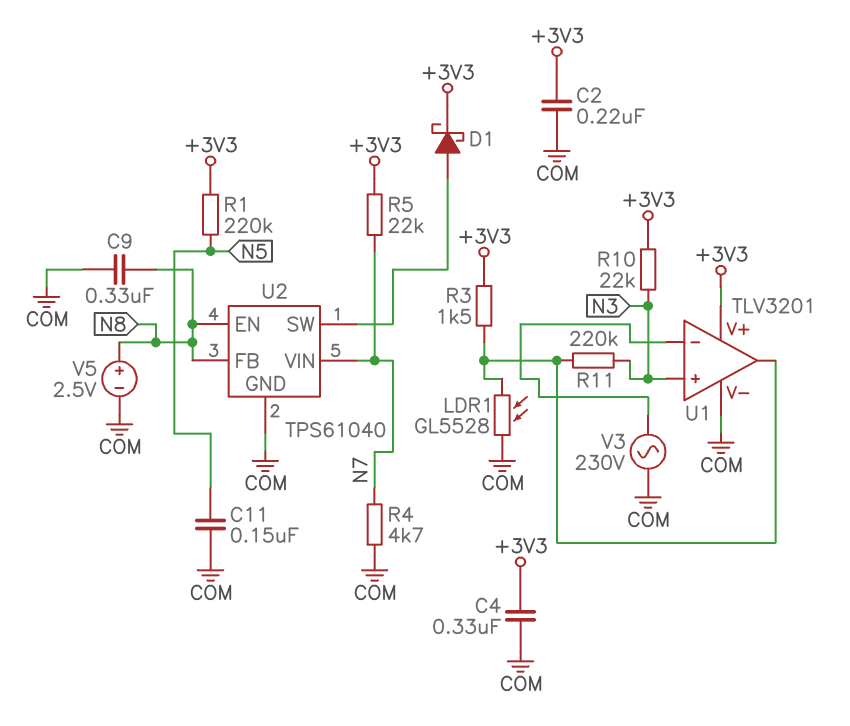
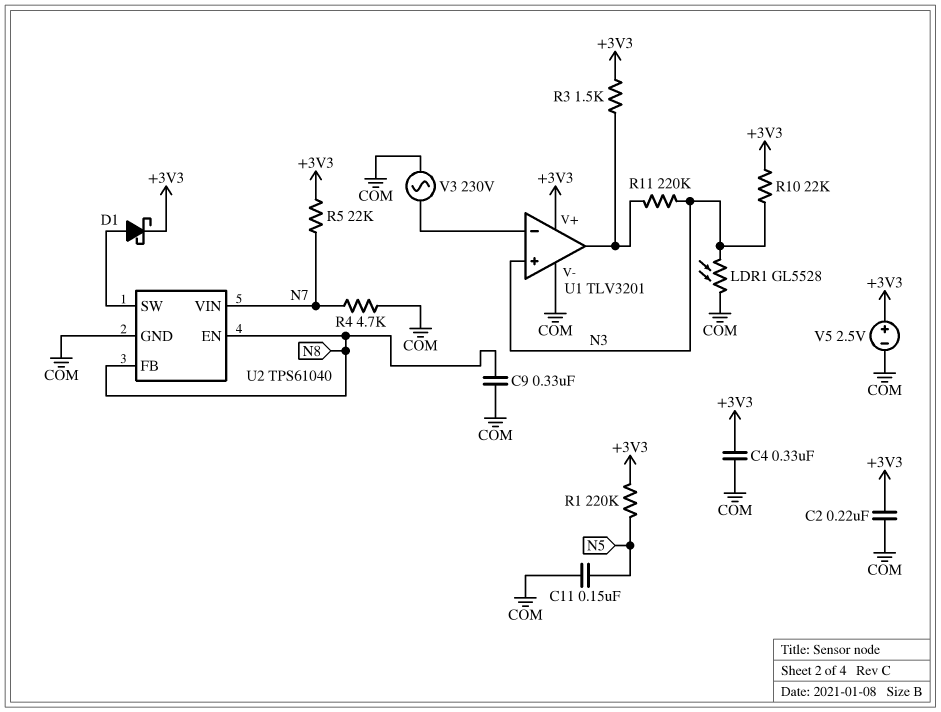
LDR1: GL5528 (COM, U1/out) -> GL5528 (COM, N3)
V5: 2.5V (plus N8, minus COM) -> 2.5V (plus +3V3, minus COM)

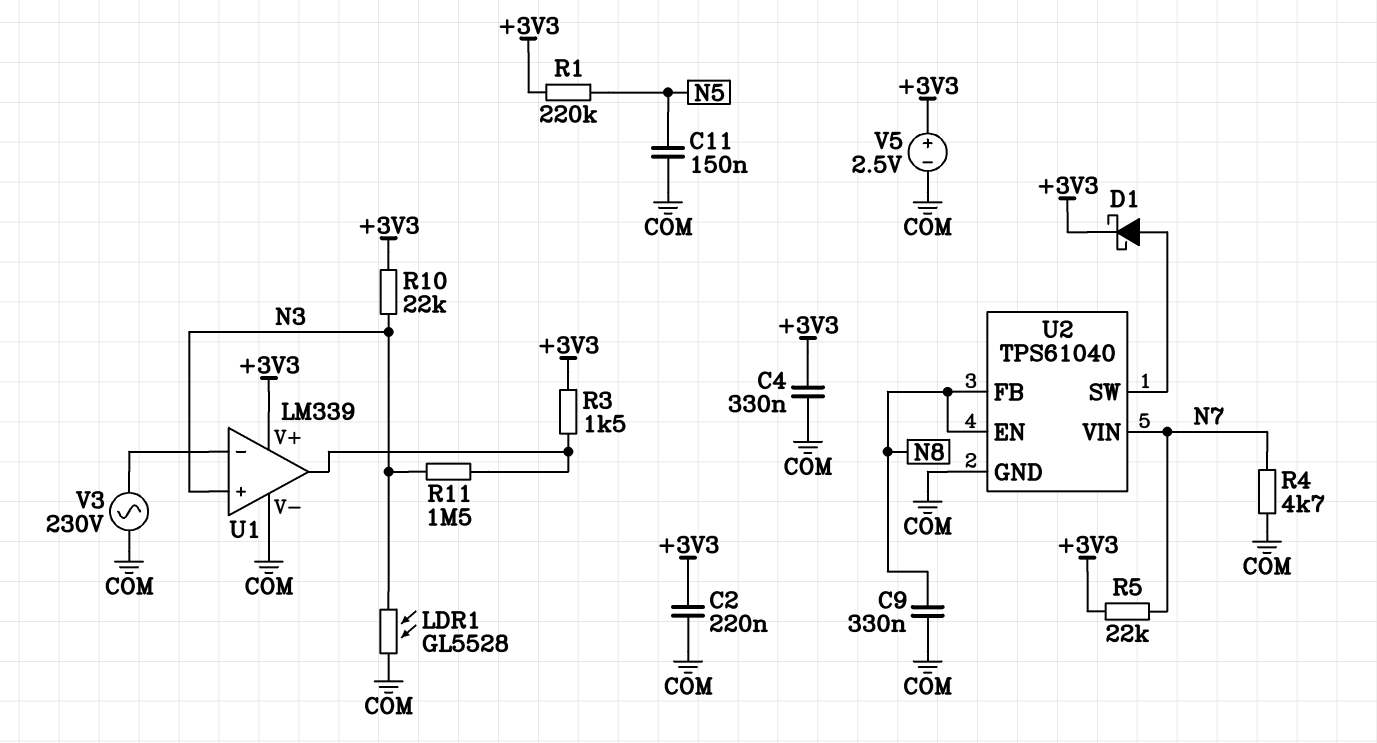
R11: 220k (N3, U1/out) -> 1.5M (N3, U1/out)
U1: TLV3201 -> LM339

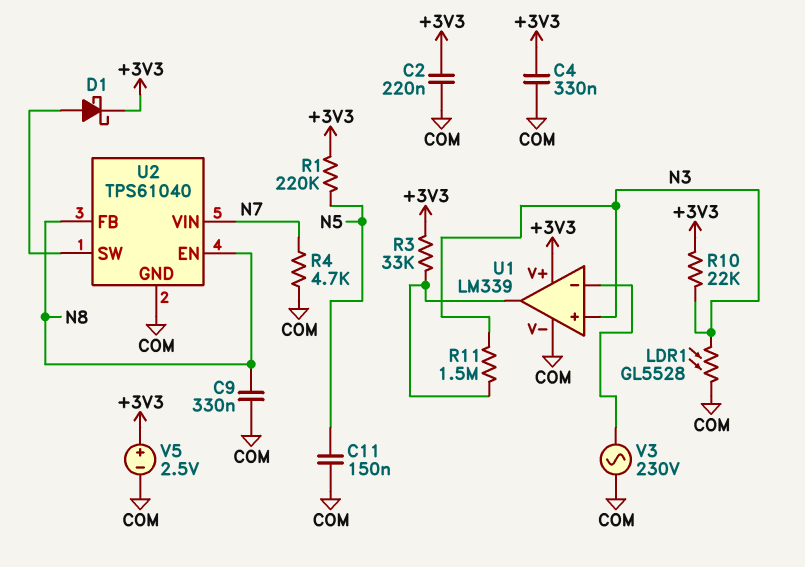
R3: 1.5k (+3V3, U1/out) -> 33k (+3V3, U1/out)
R5: 22k (+3V3, N7) -> none

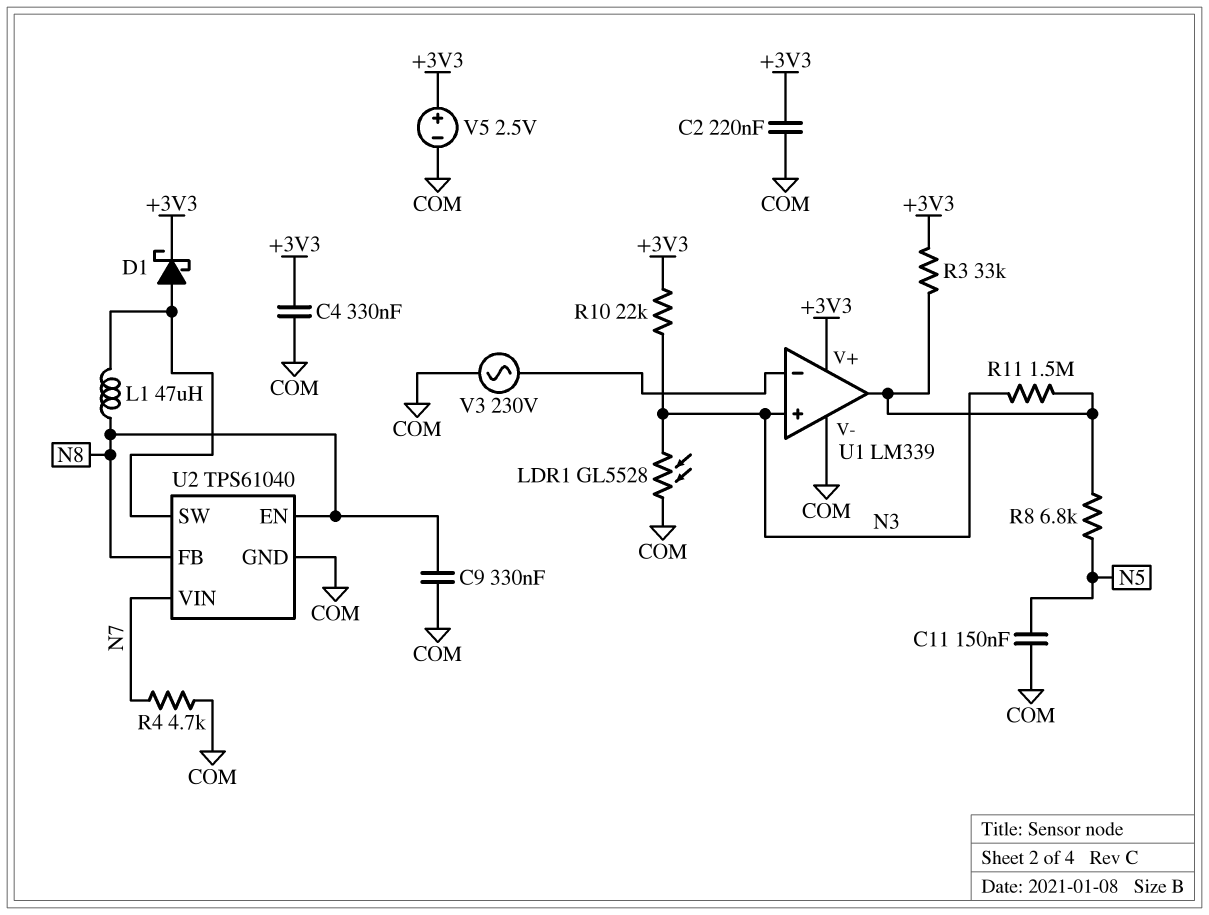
L1: none -> 47uH (N8, U2/SW)
R1: 220k (+3V3, N5) -> none
R8: none -> 6.8k (N5, U1/out)

